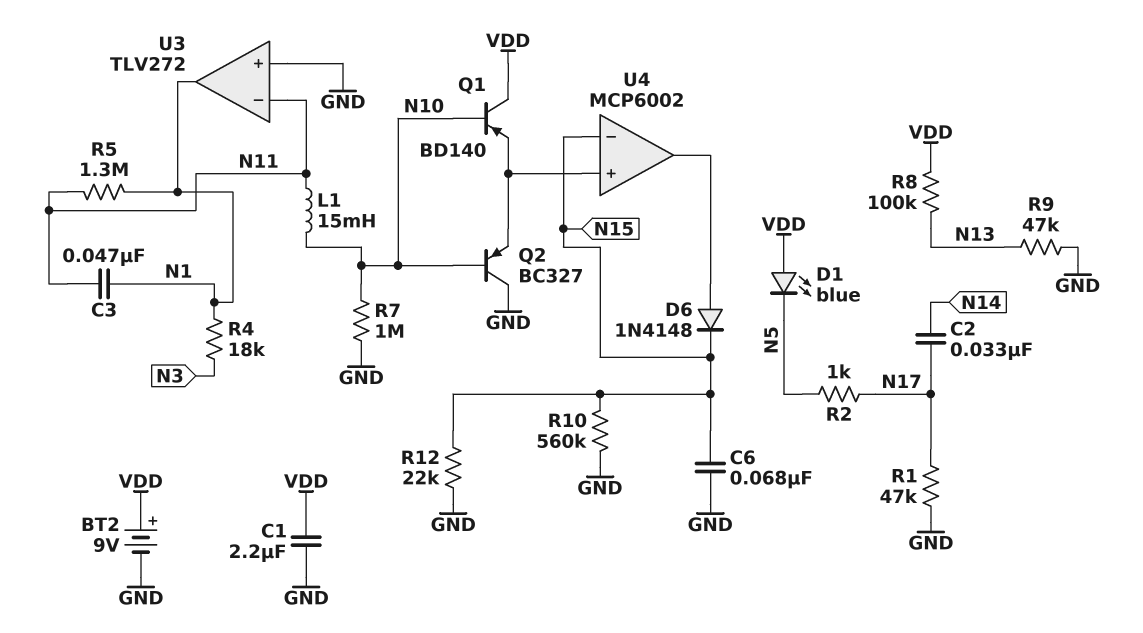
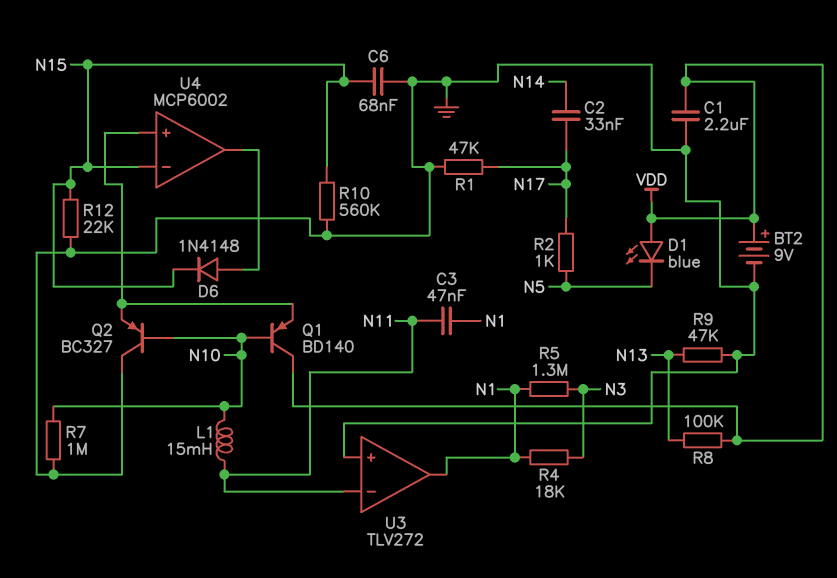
R5: 1.3M (N1, N11) -> 1.3M (N1, N3)

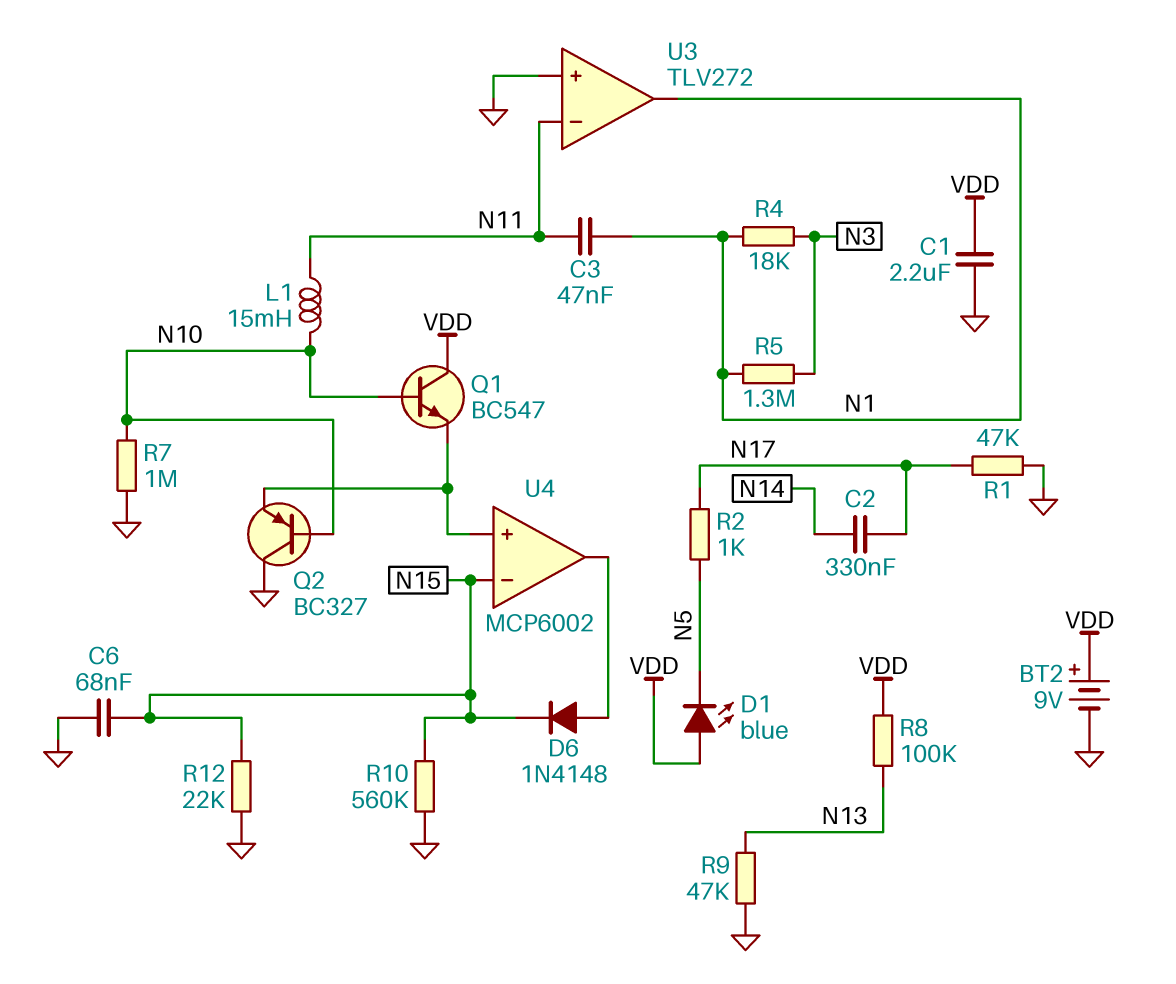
C2: 33nF (N14, N17) -> 330nF (N14, N17)
Q1: PNP BD140 (B N10, C VDD, E U4/in+) -> NPN BC547 (B N10, C VDD, E U4/in+)

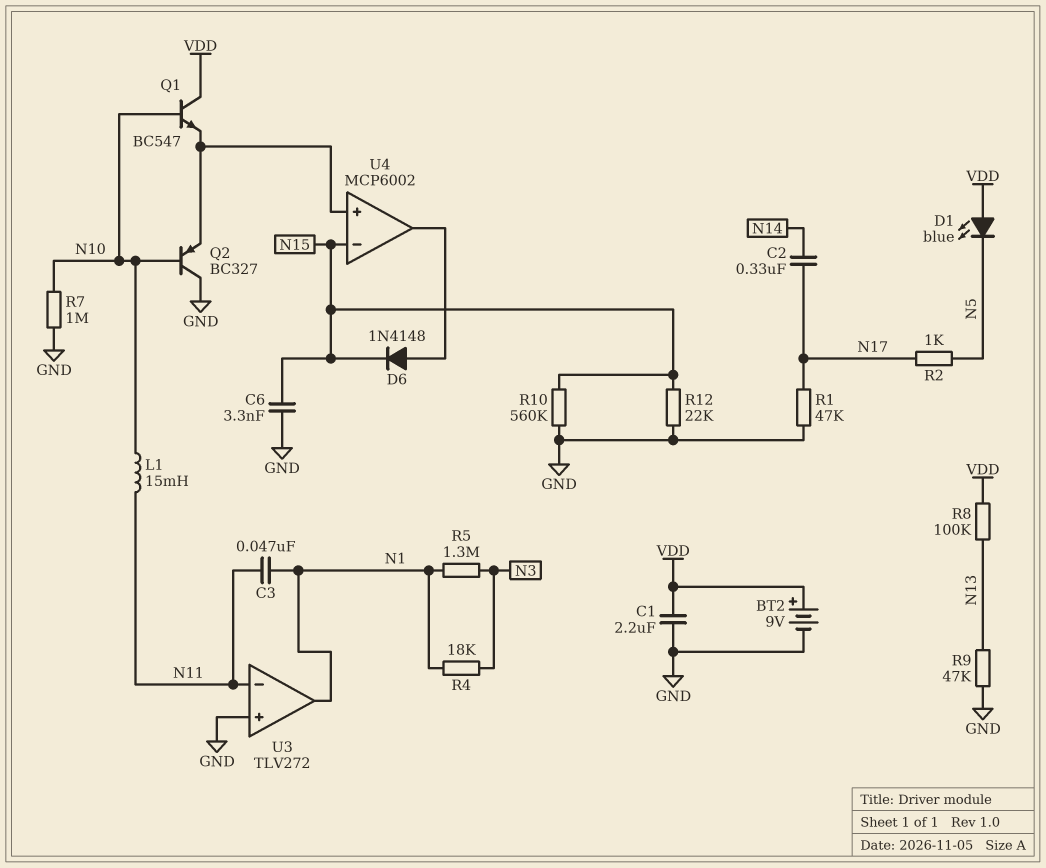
C6: 68nF (GND, N15) -> 3.3nF (GND, N15)

